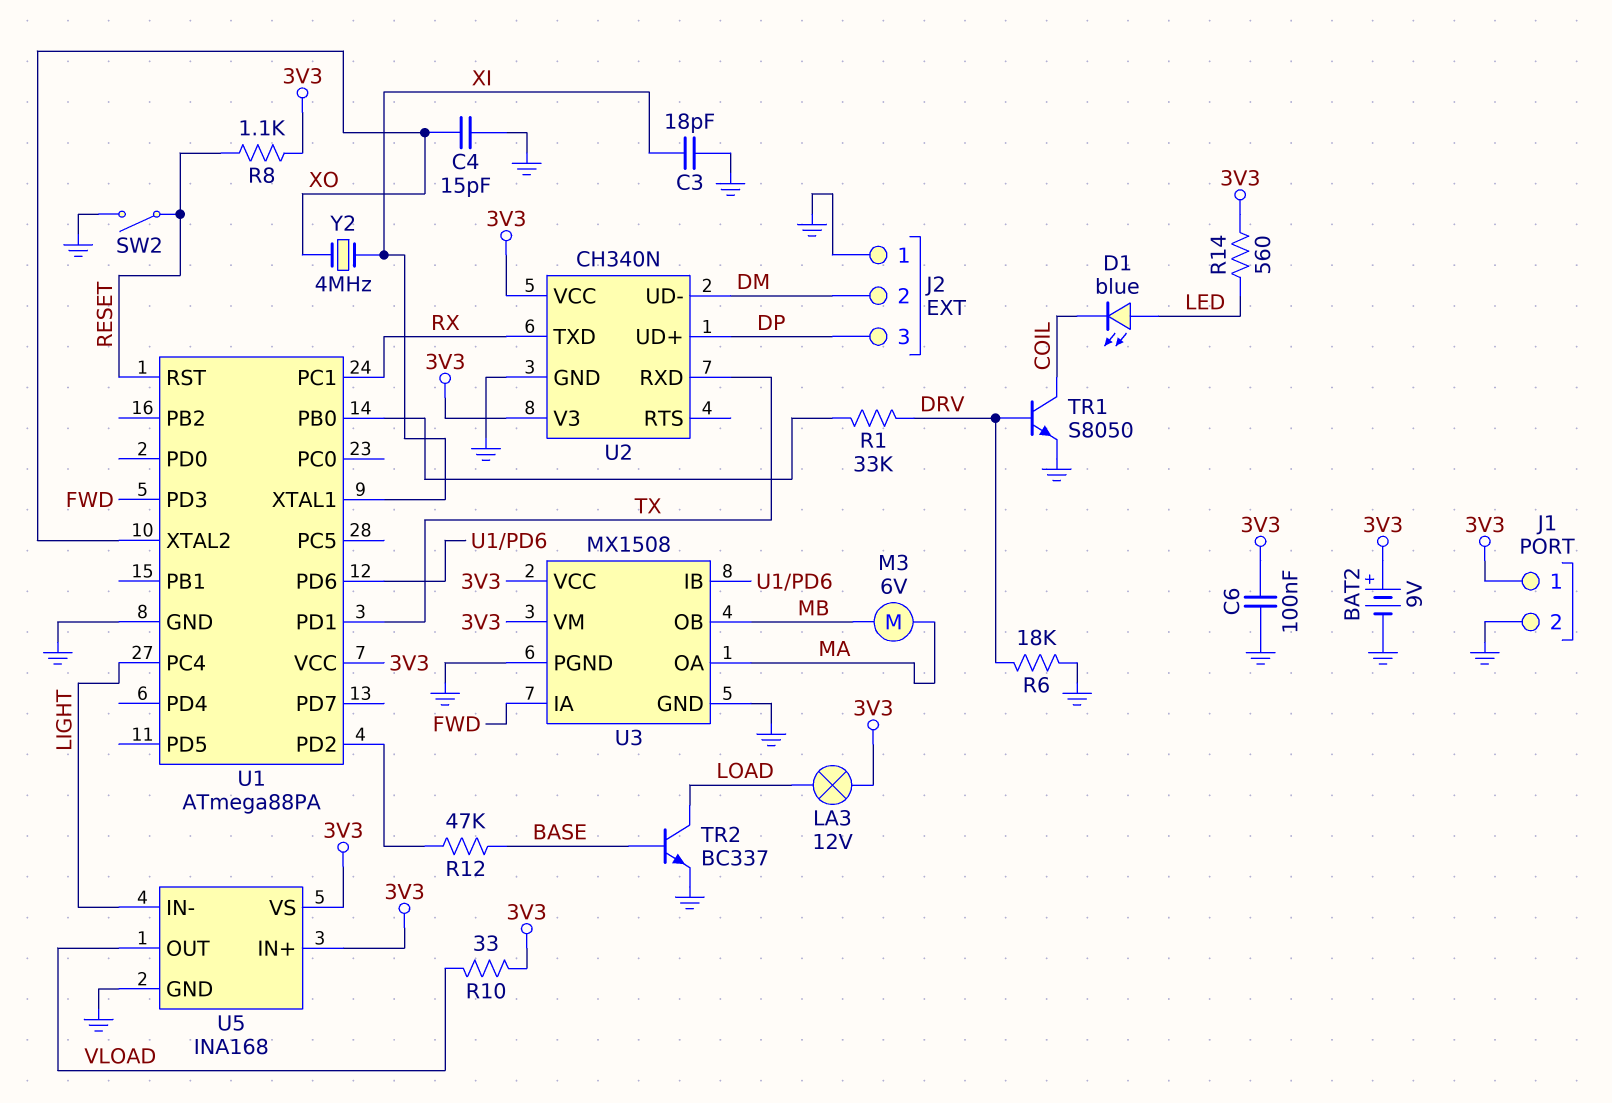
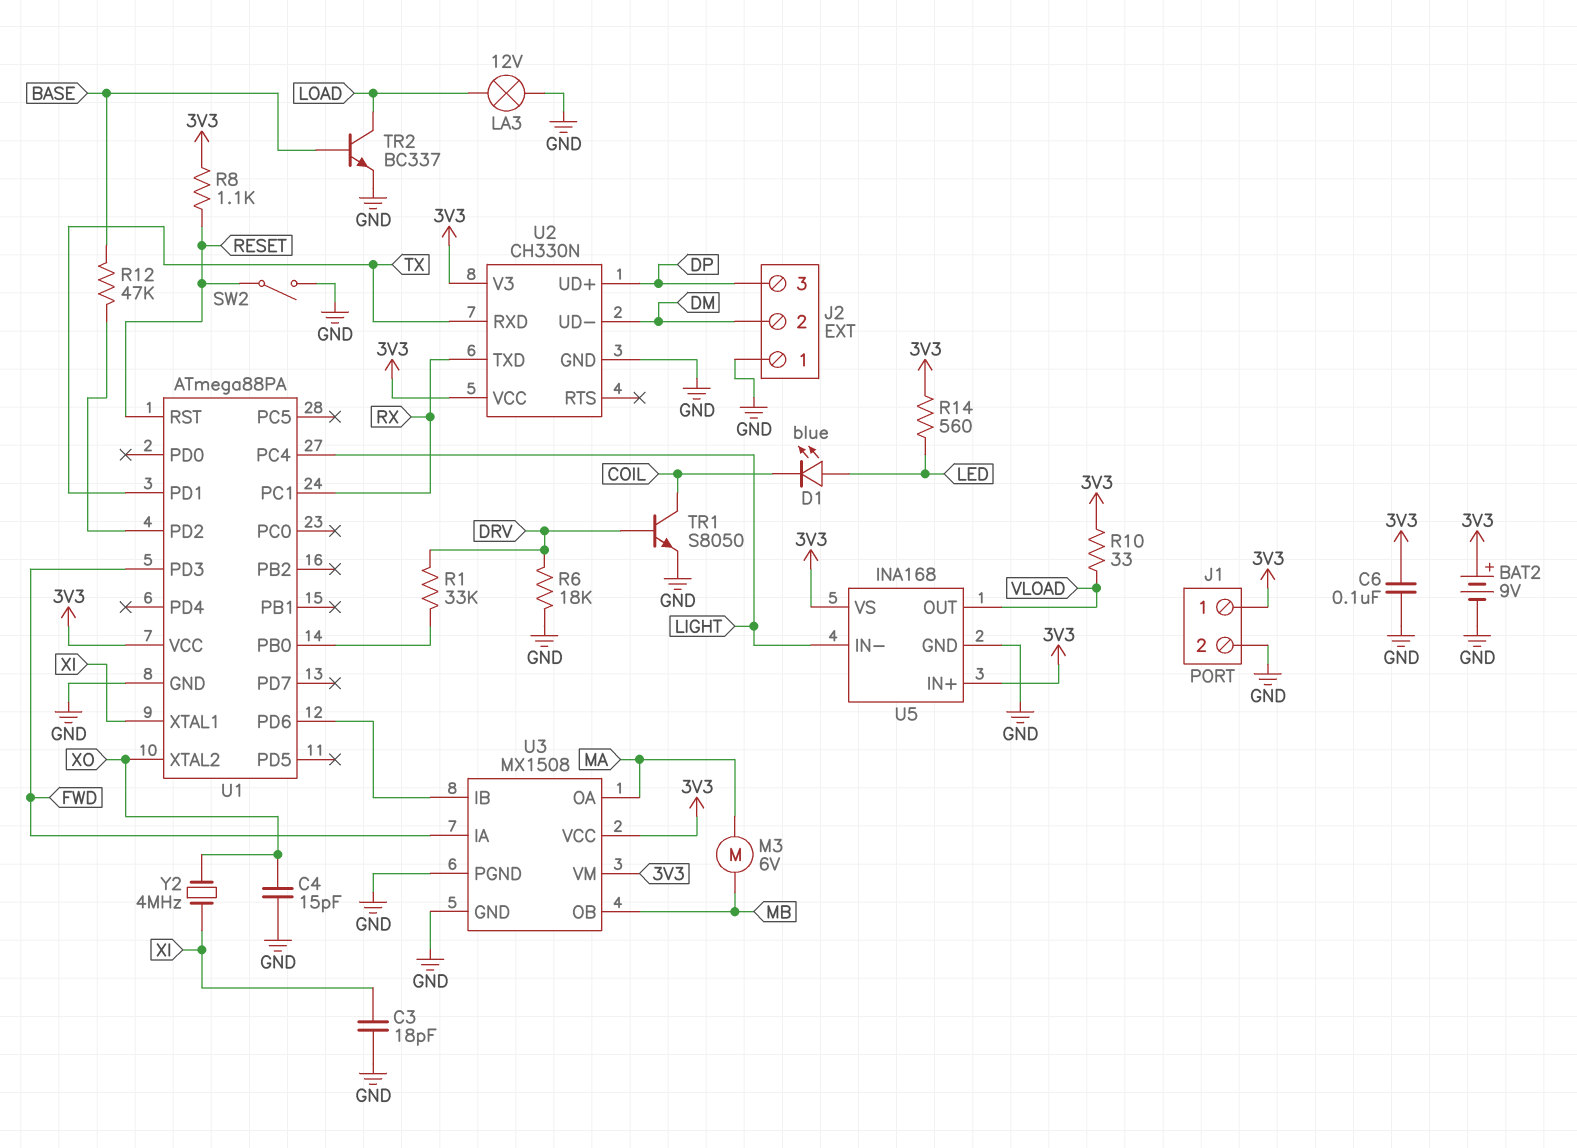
LA3: lamp 12V (3V3, LOAD) -> lamp 12V (GND, LOAD)
U2: CH340N -> CH330N

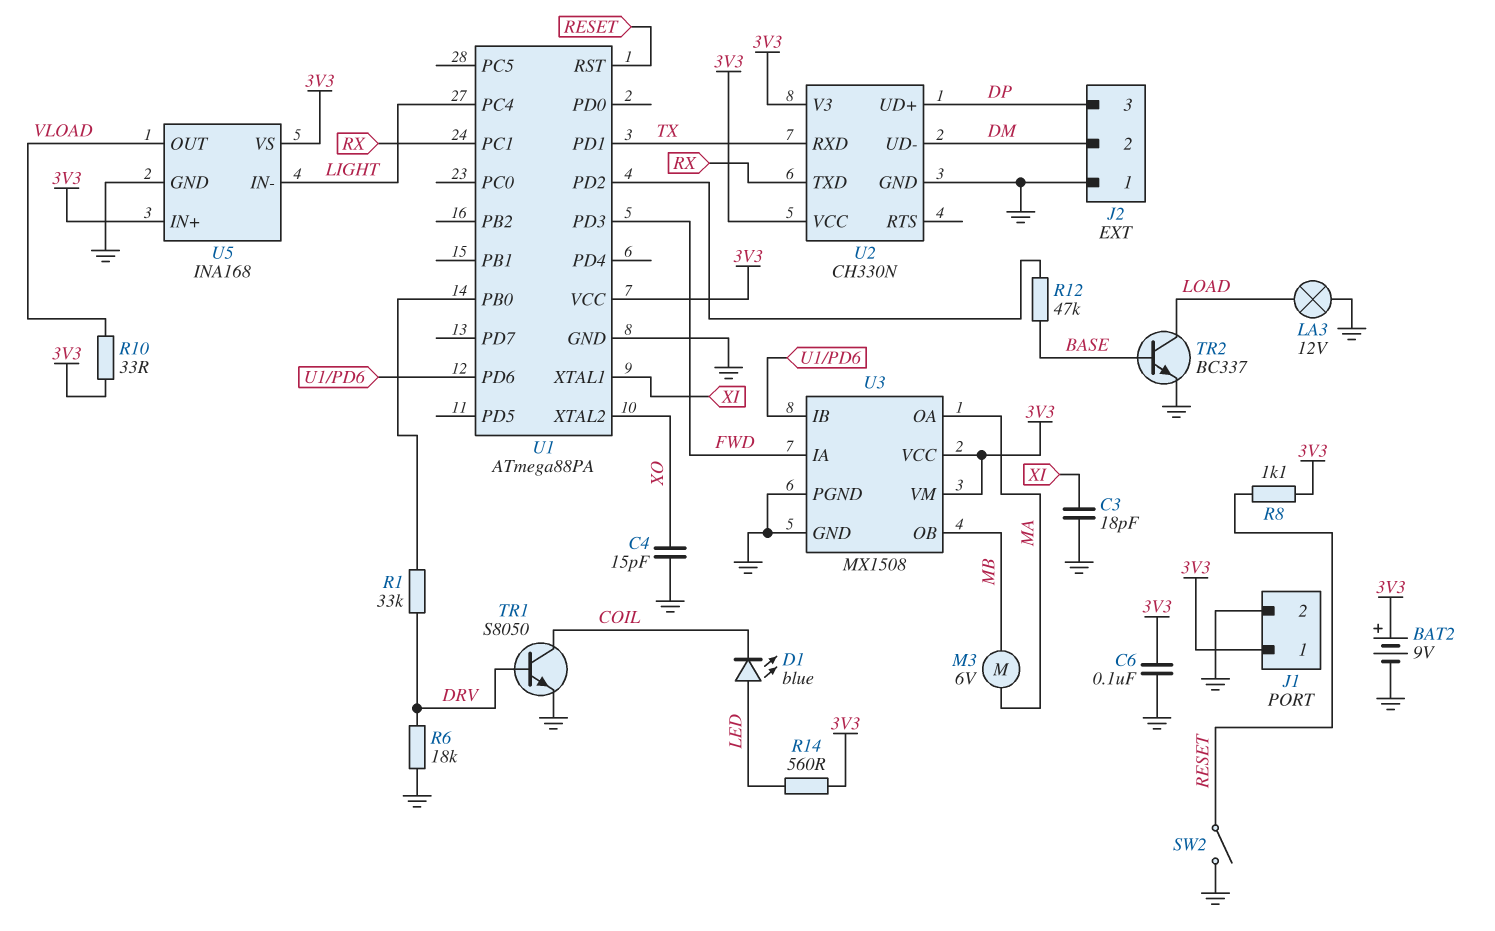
Y2: 4MHz (XI, XO) -> none

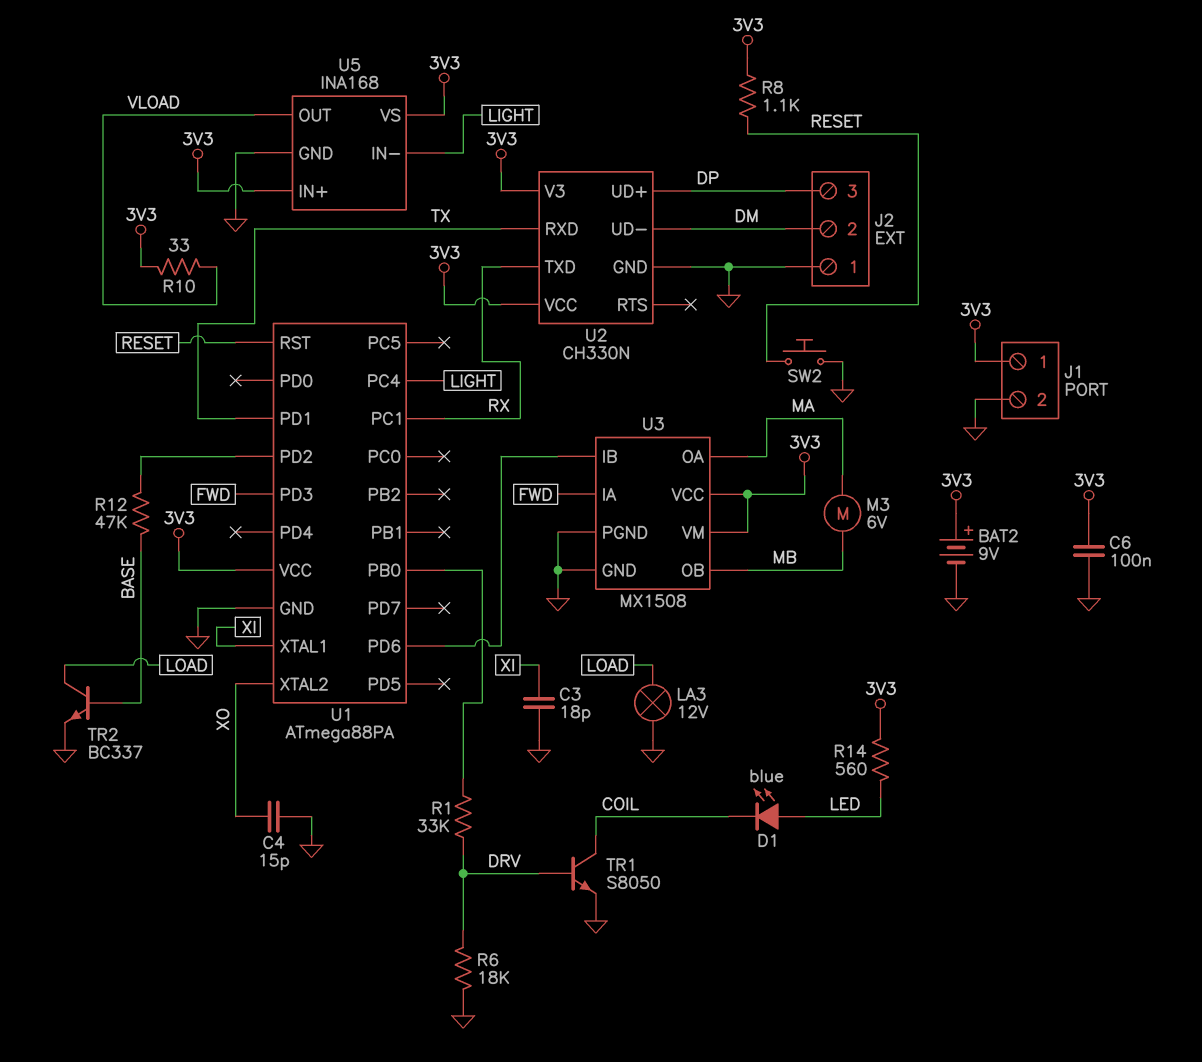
SW2: switch (GND, RESET) -> button (GND, RESET)

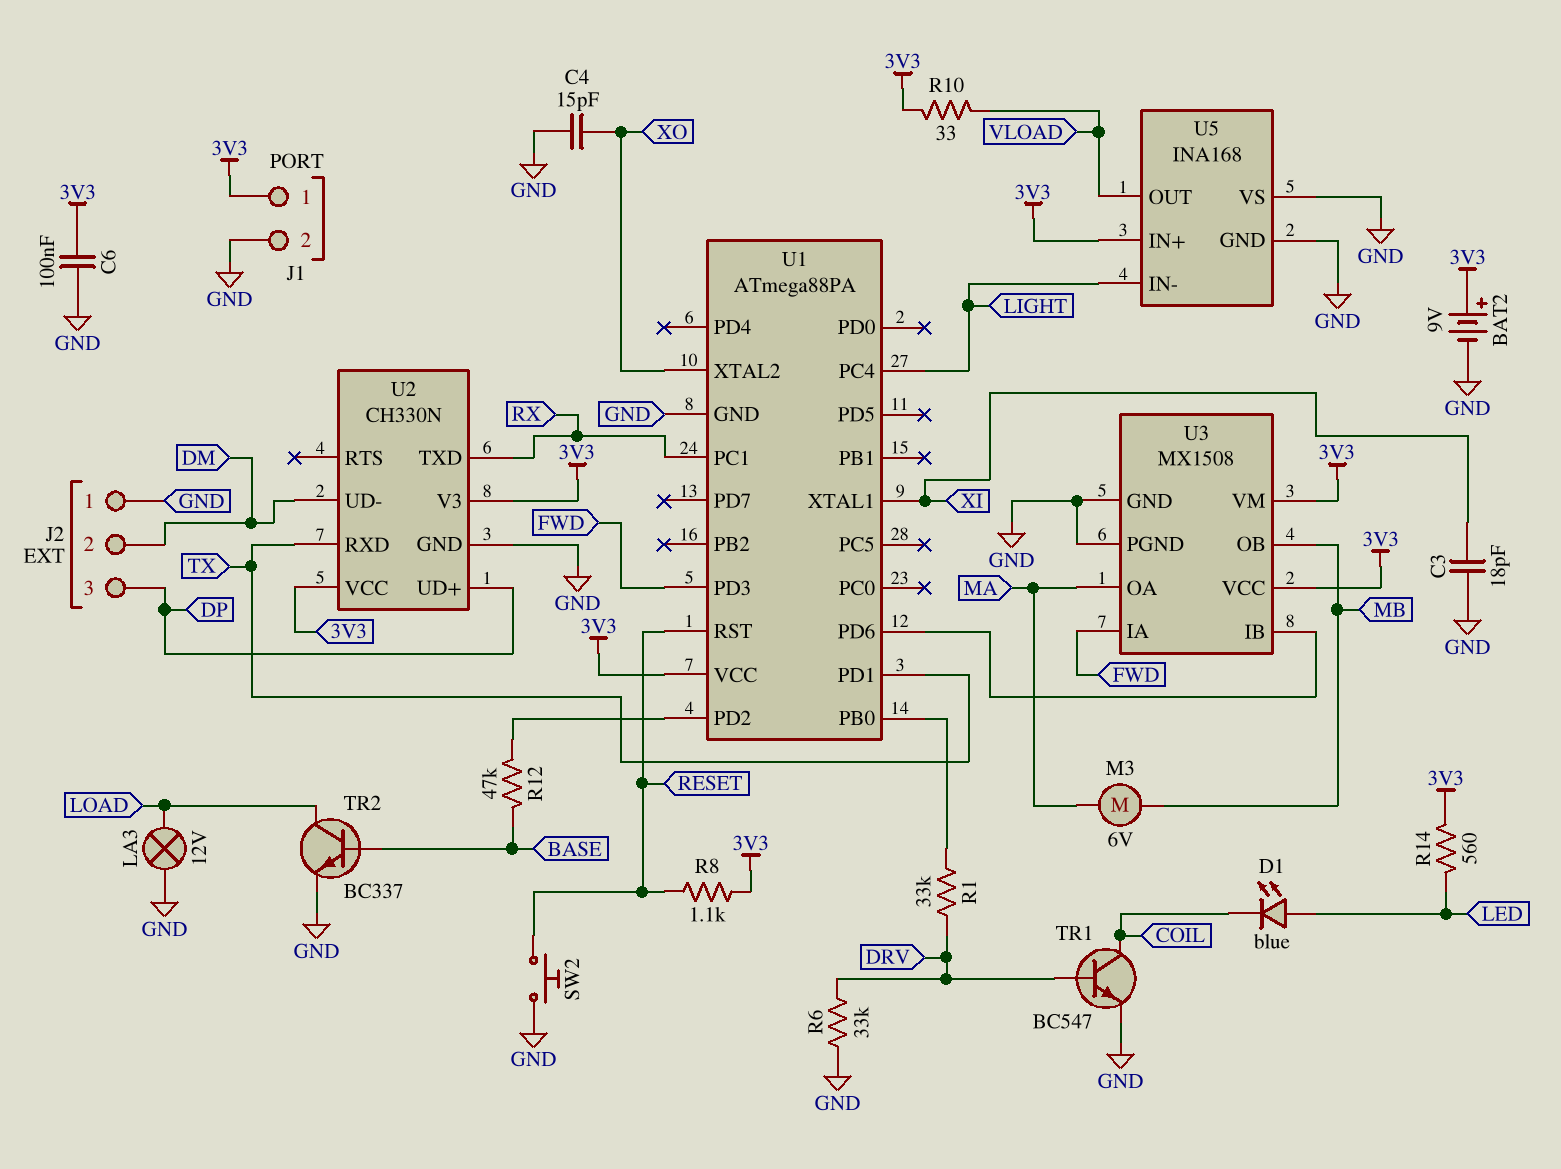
R6: 18k (DRV, GND) -> 33k (DRV, GND)
TR1: NPN S8050 (B DRV, C COIL, E GND) -> NPN BC547 (B DRV, C COIL, E GND)
U5 pin VS: 3V3 -> GND

